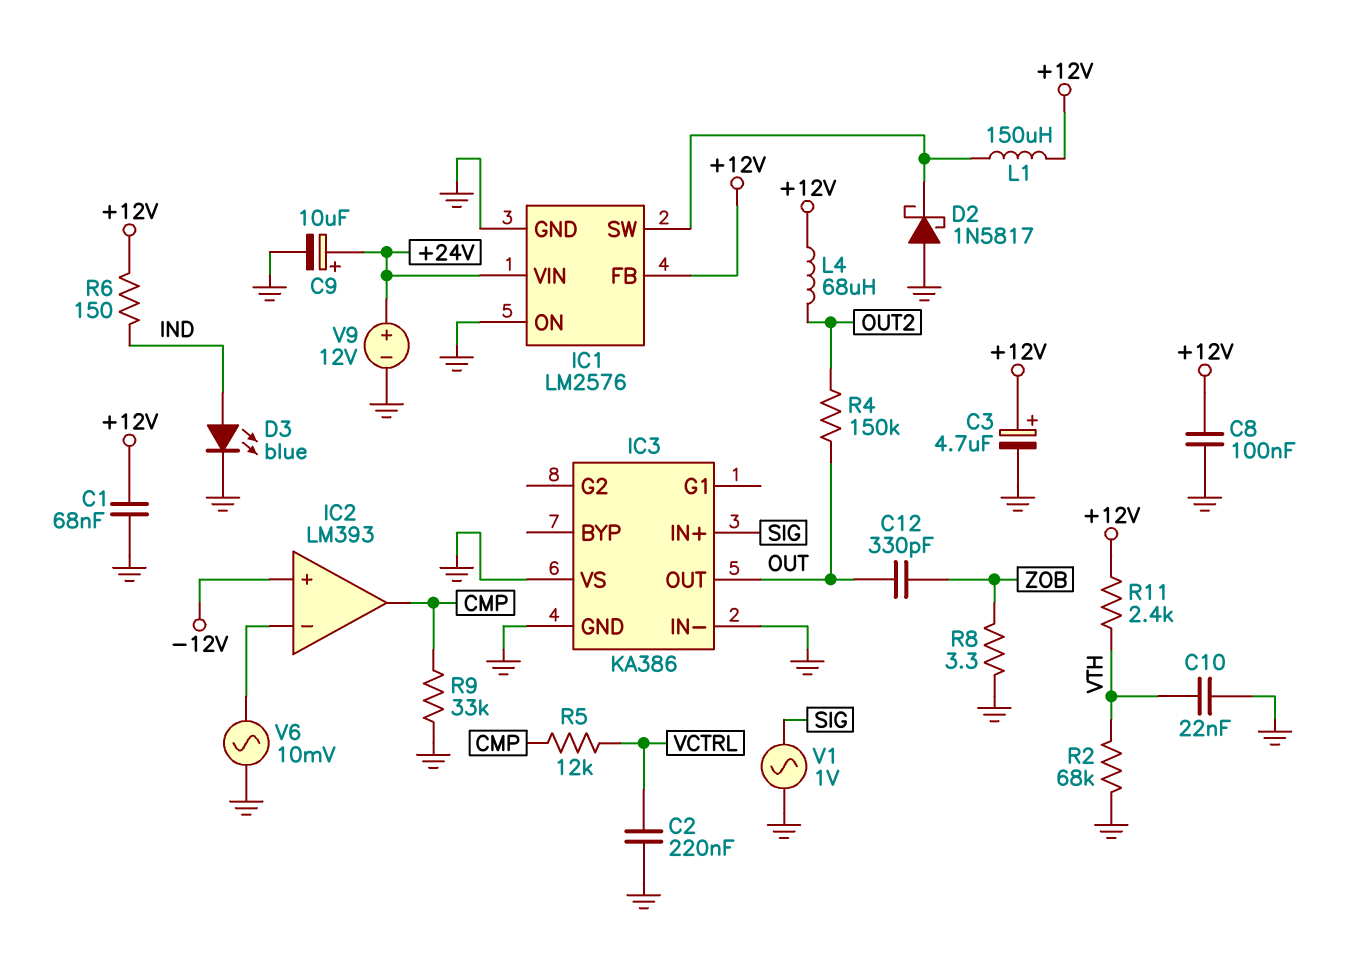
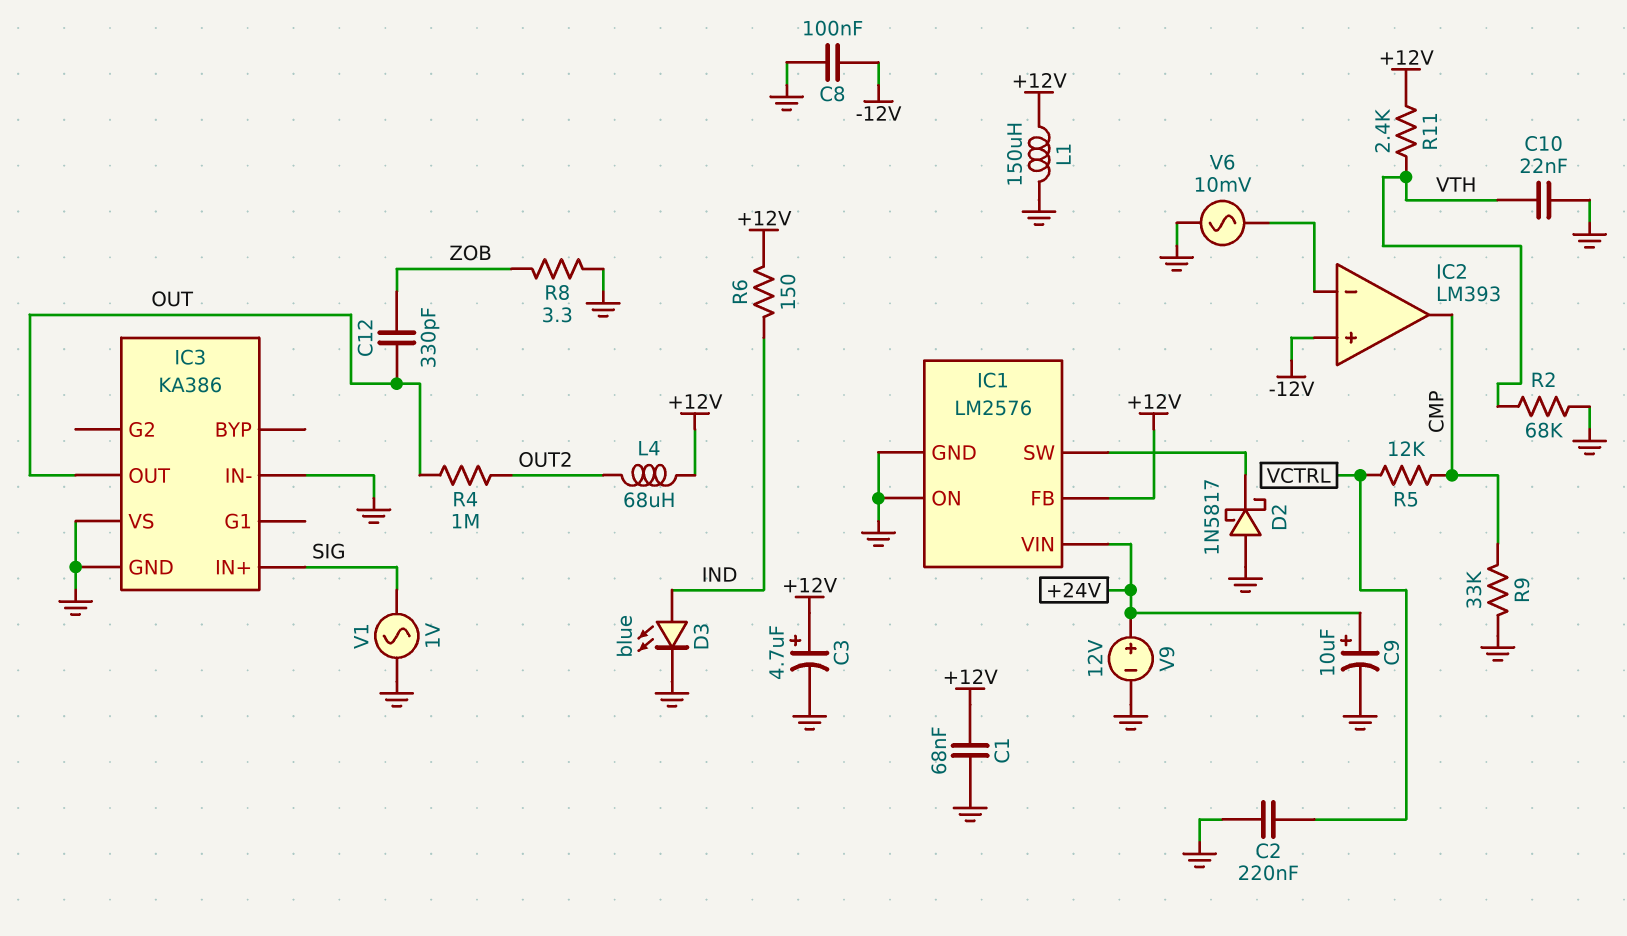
C8: 100nF (+12V, GND) -> 100nF (-12V, GND)
L1: 150uH (+12V, IC1/SW) -> 150uH (+12V, GND)
R4: 150k (OUT, OUT2) -> 1M (OUT, OUT2)

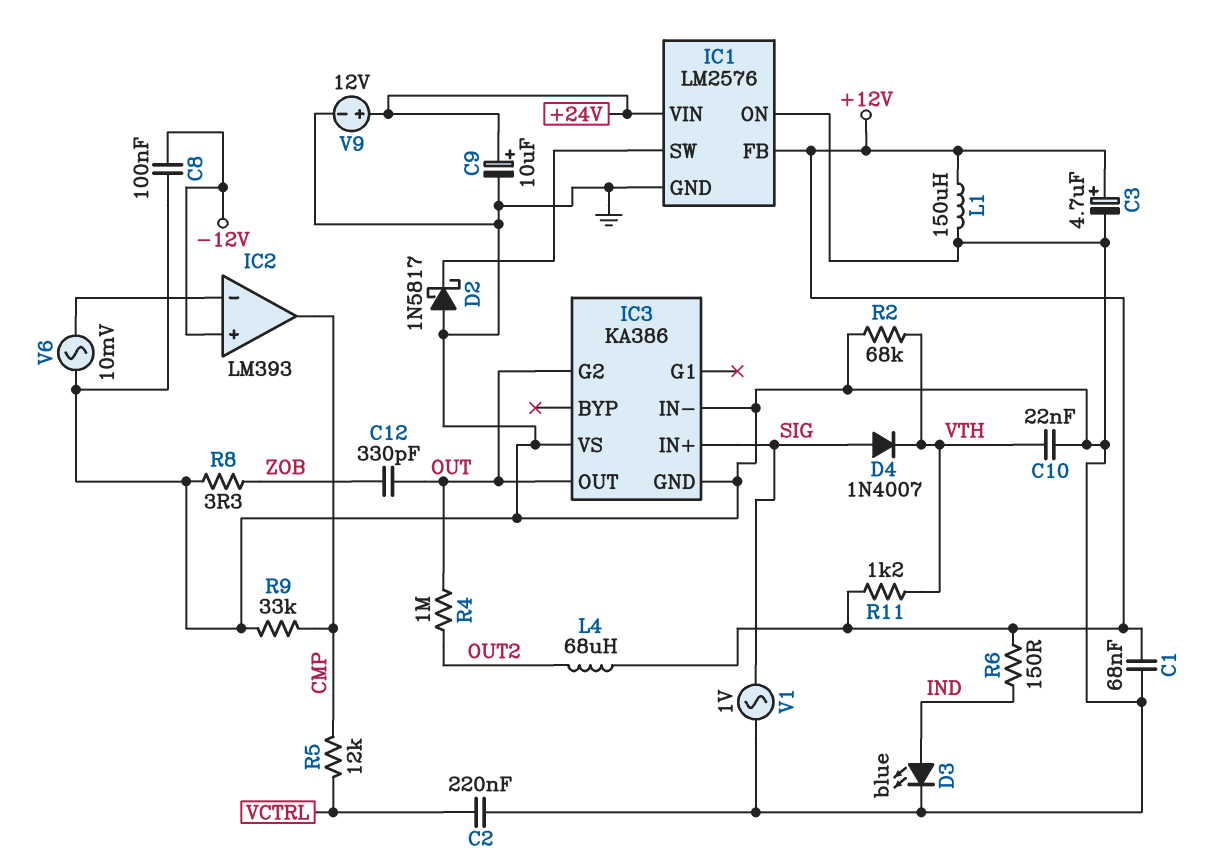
D4: none -> diode 1N4007 (A SIG, K VTH)
IC3 pin G2: none -> OUT
R11: 2.4k (+12V, VTH) -> 1.2k (+12V, VTH)

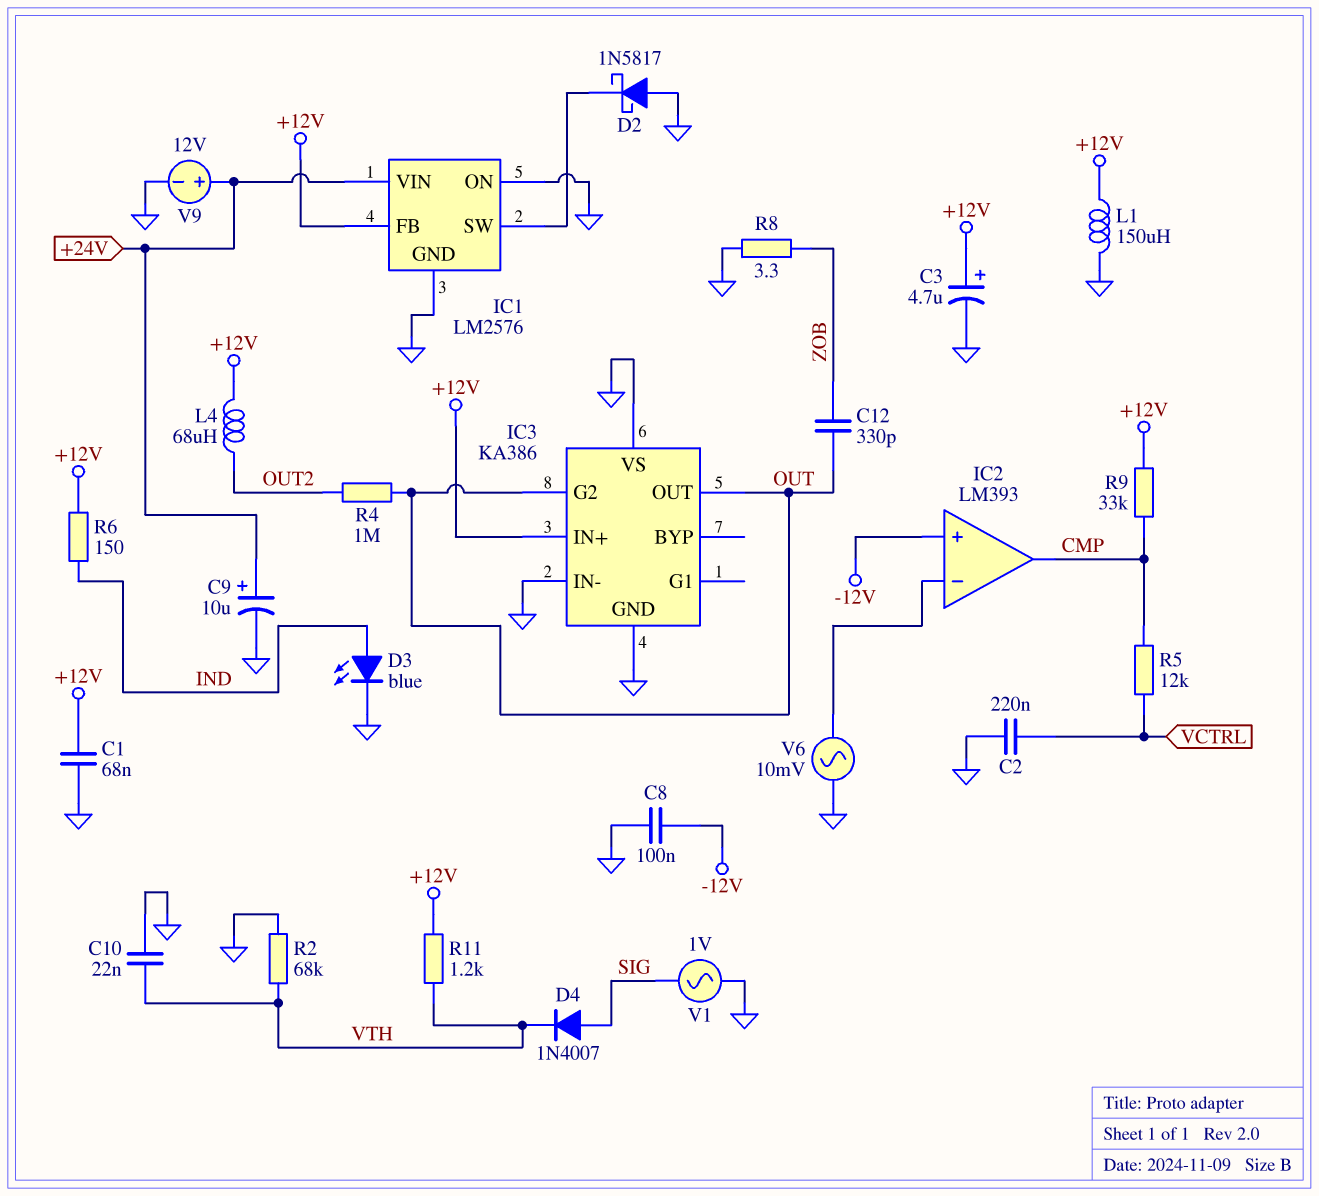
IC3 pin IN+: SIG -> +12V
R9: 33k (CMP, GND) -> 33k (+12V, CMP)

